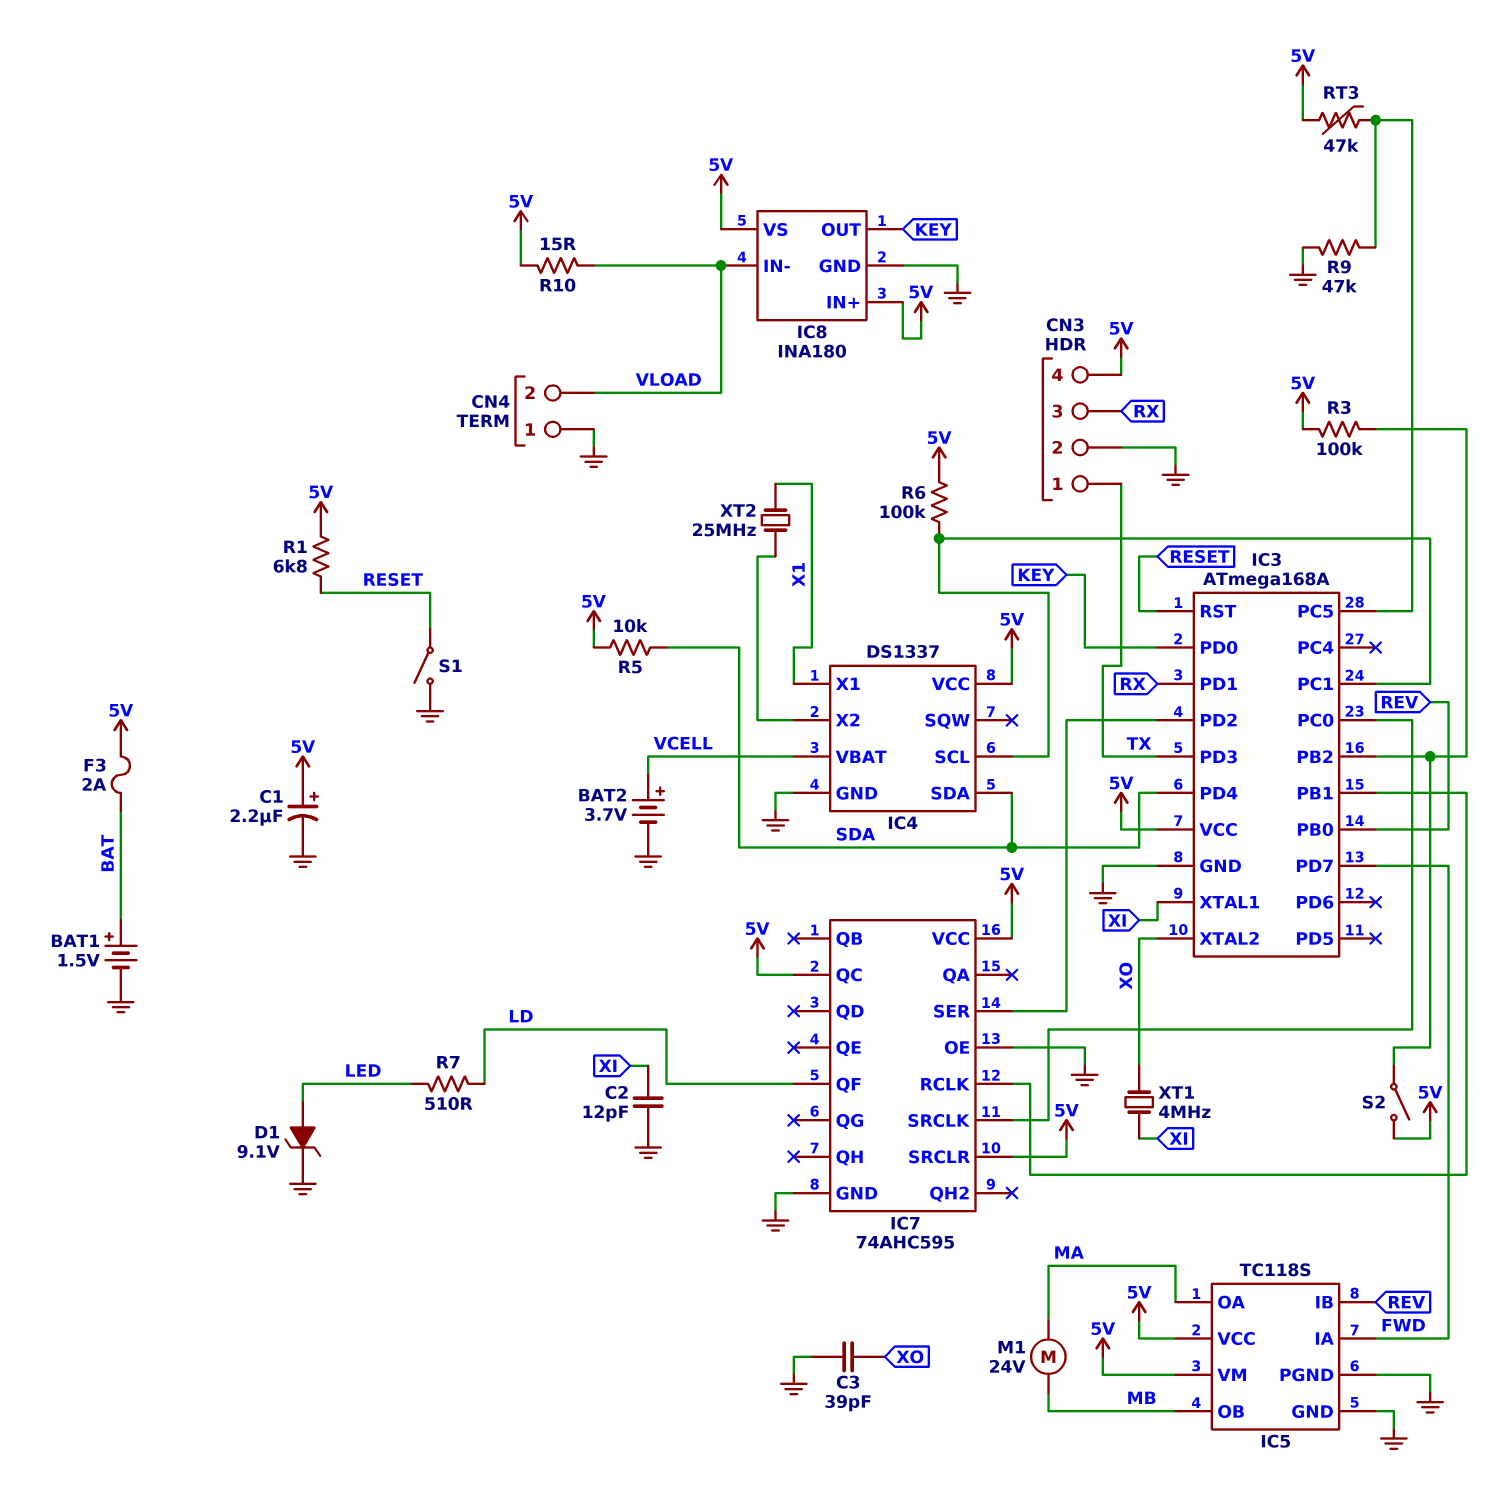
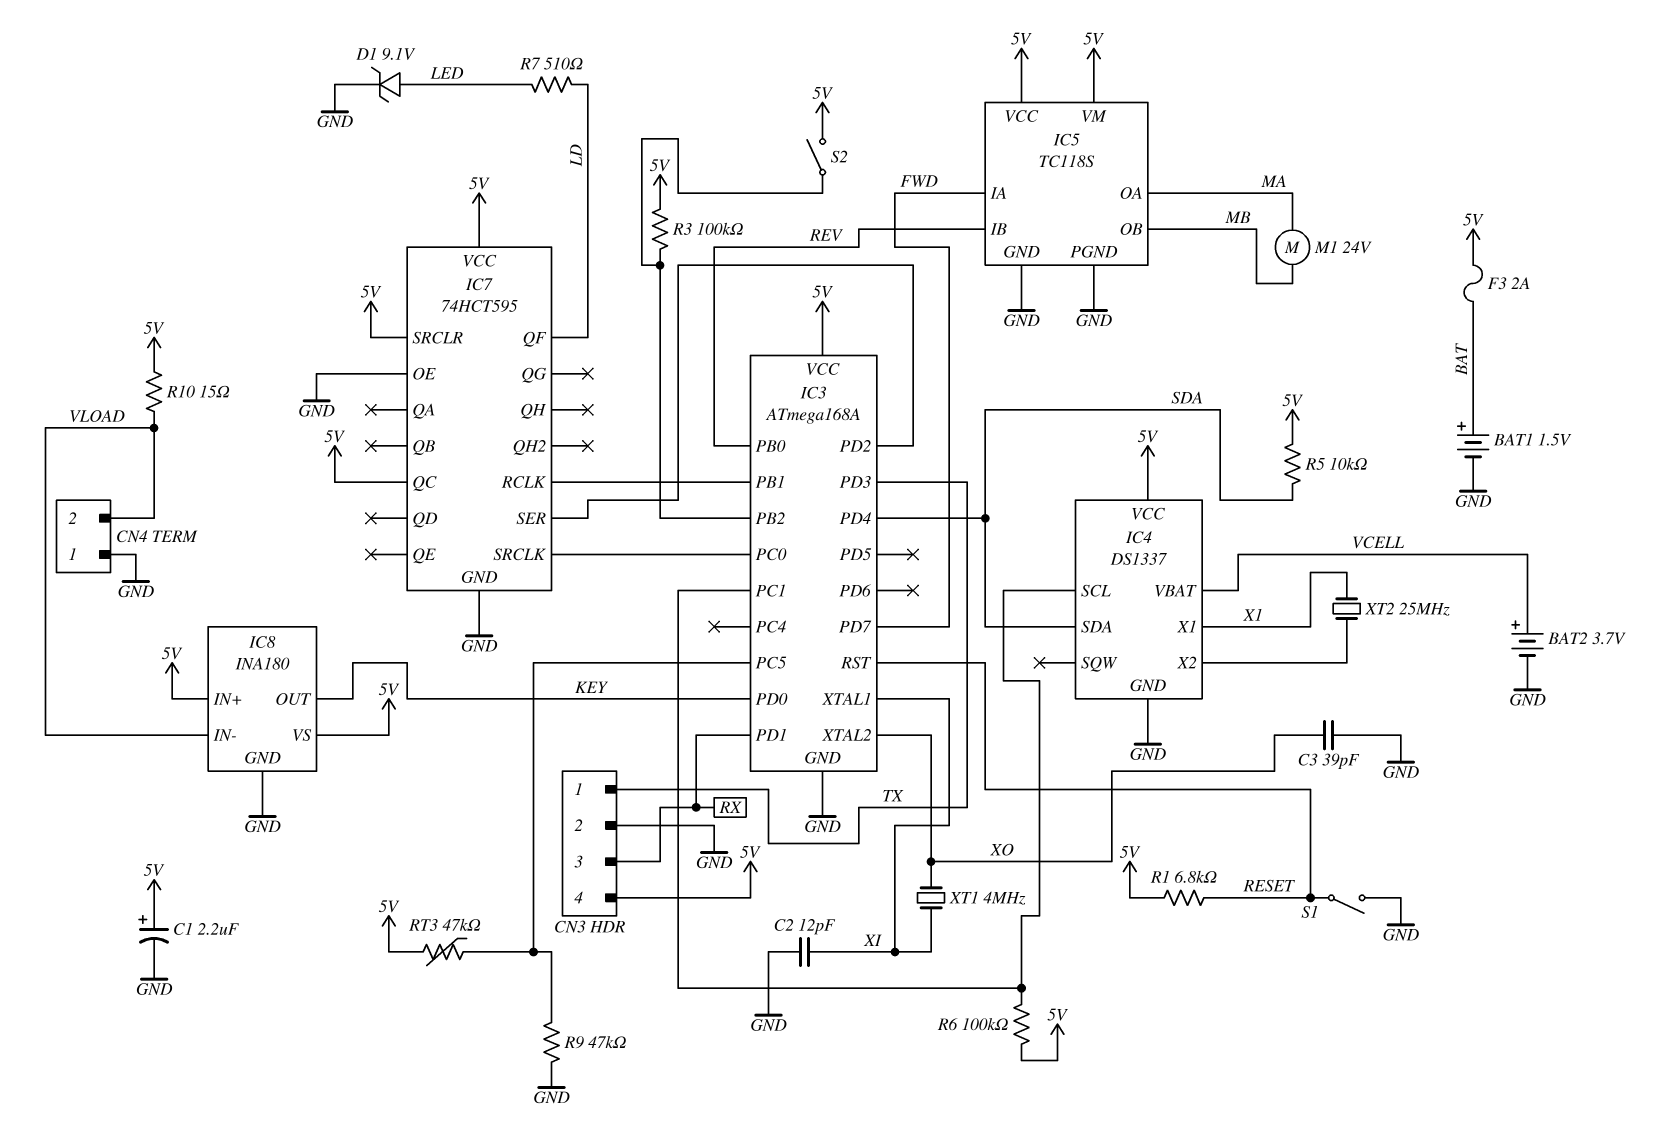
IC7: 74AHC595 -> 74HCT595

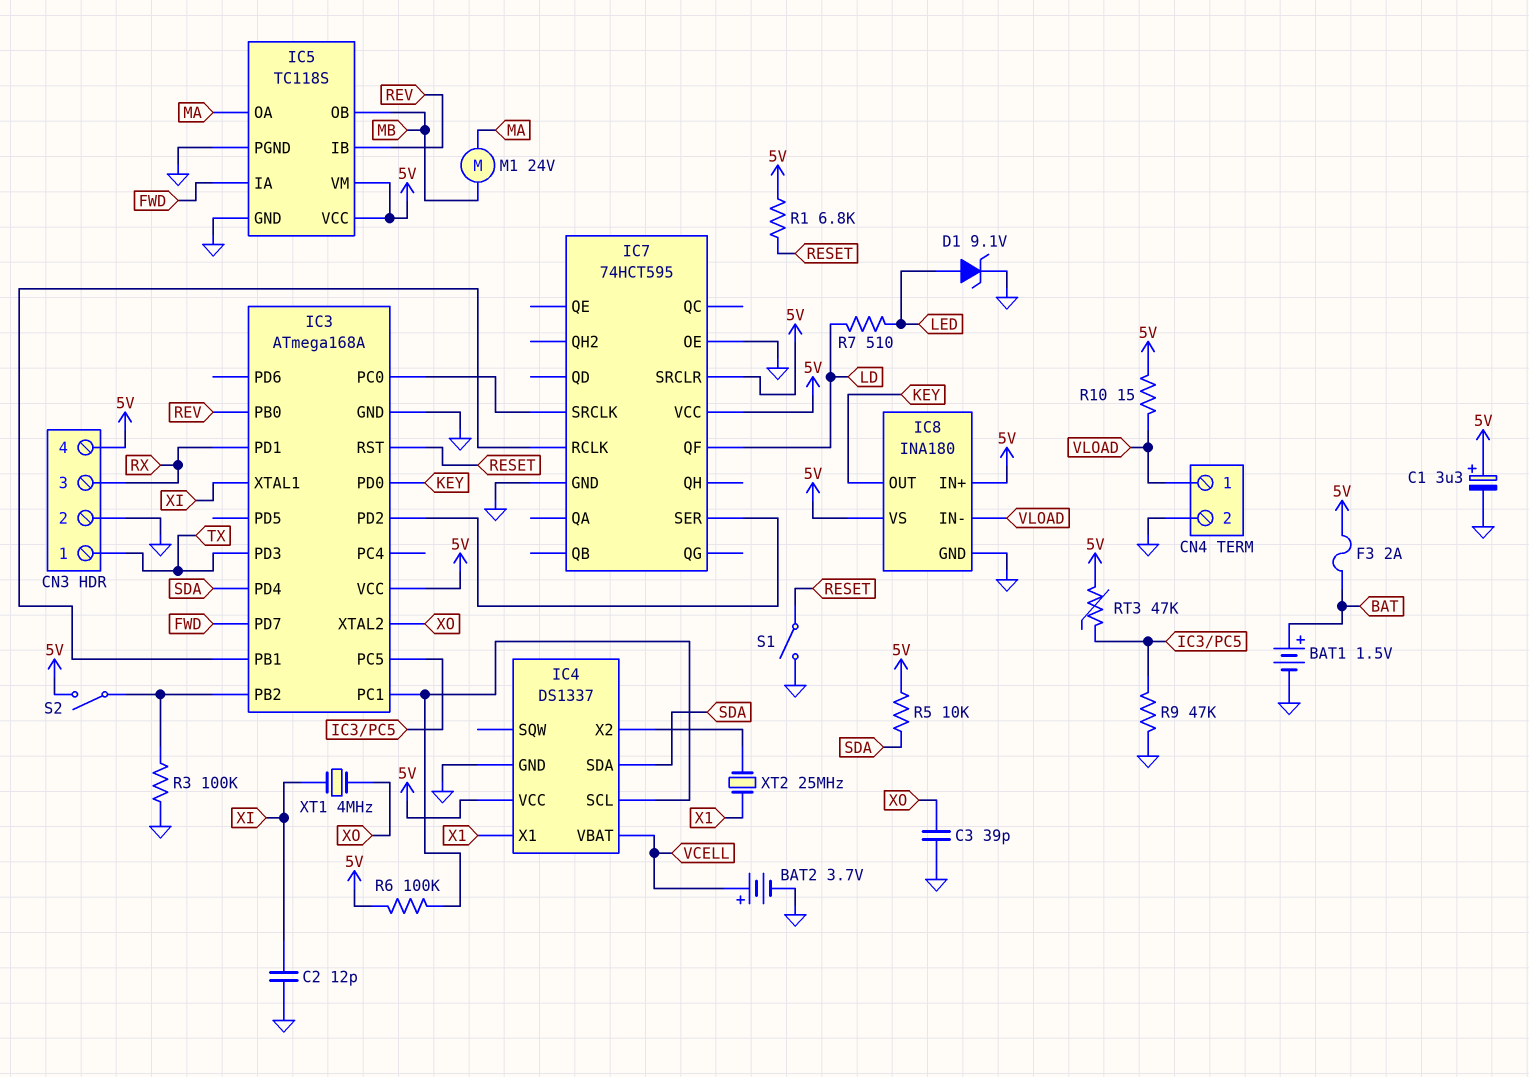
C1: 2.2uF (plus 5V, minus GND) -> 3.3uF (plus 5V, minus GND)
CN4 pin 1: GND -> VLOAD
CN4 pin 2: VLOAD -> GND
IC7 pin QC: 5V -> none
R3: 100k (5V, IC3/PB2) -> 100k (GND, IC3/PB2)

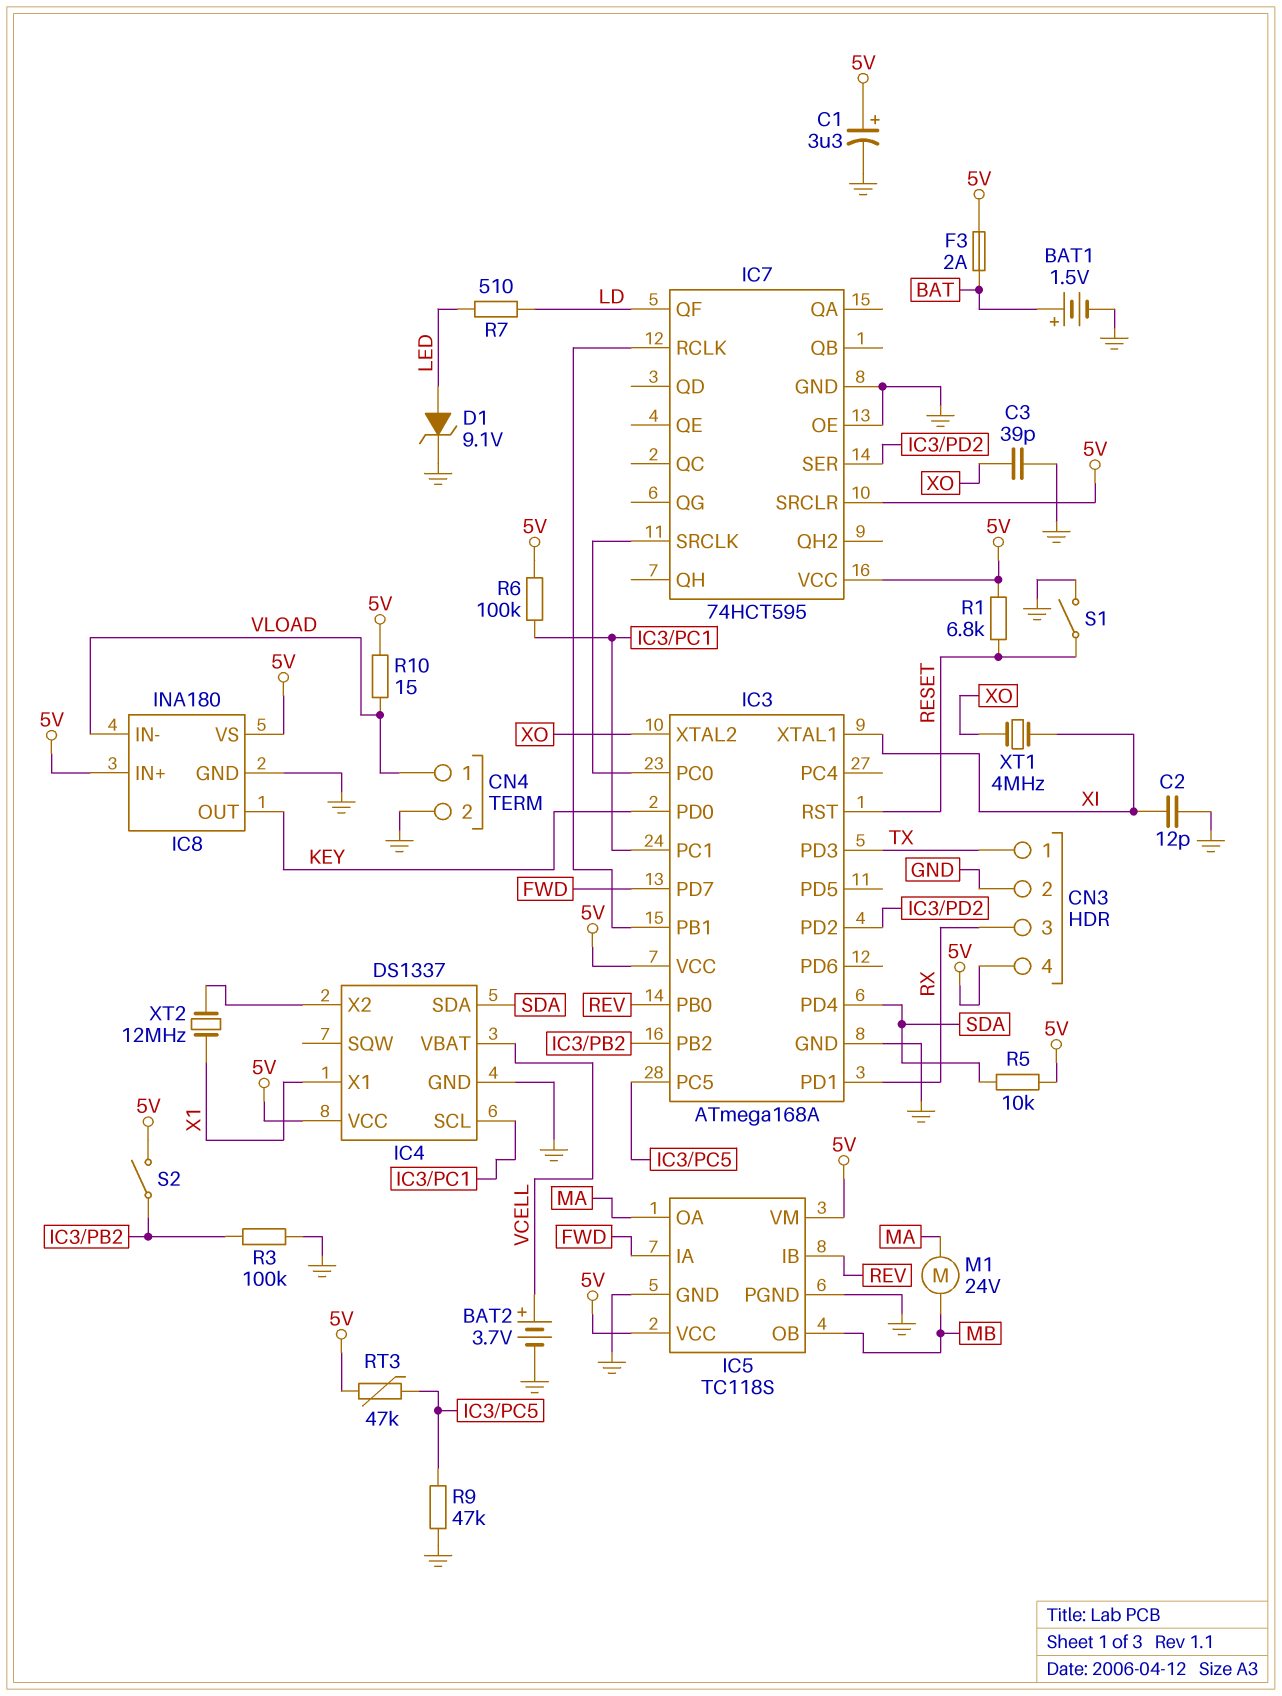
XT2: 25MHz (IC4/X2, X1) -> 12MHz (IC4/X2, X1)

